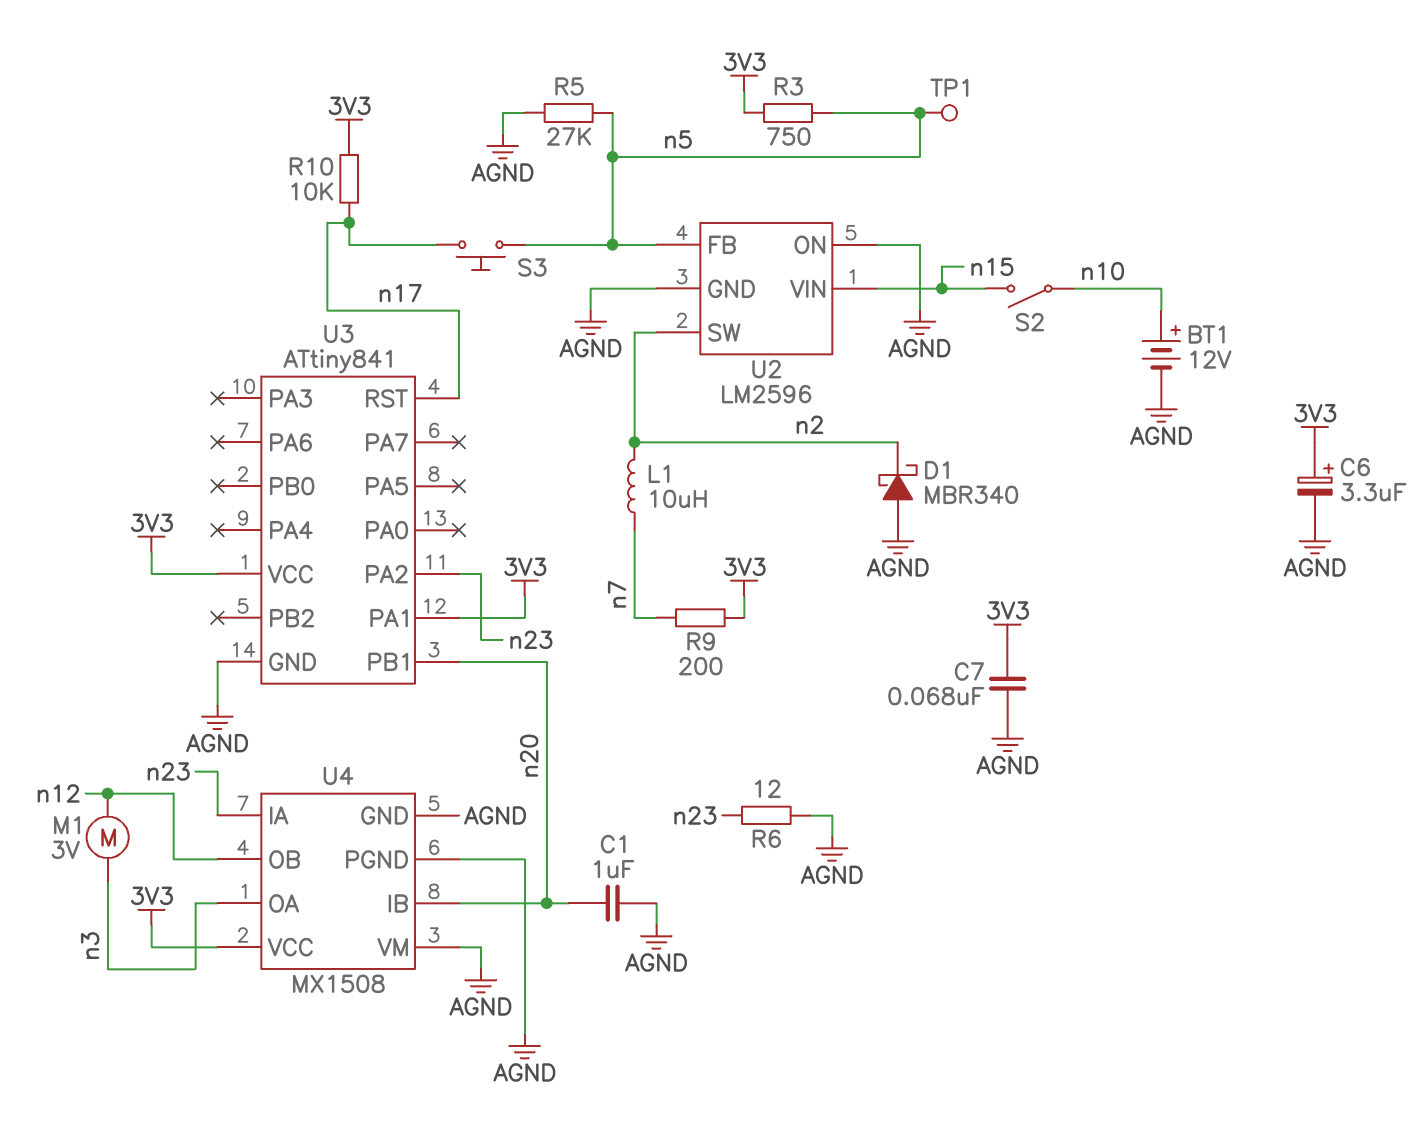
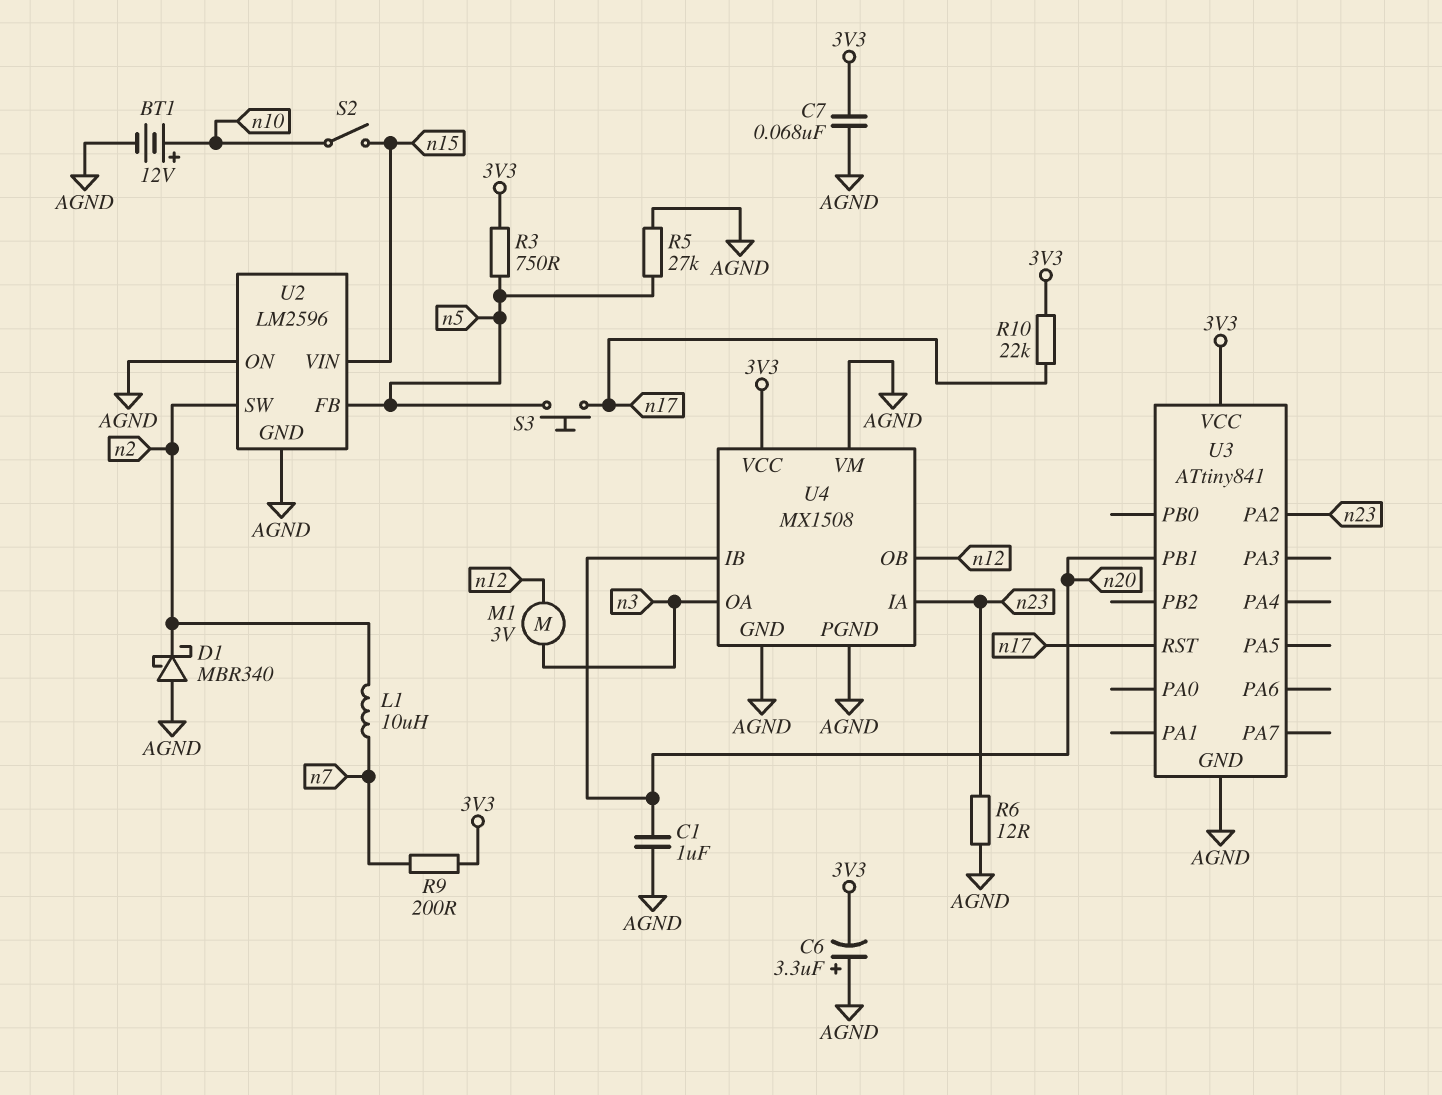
C6: 3.3uF (plus 3V3, minus AGND) -> 3.3uF (plus AGND, minus 3V3)
R10: 10k (3V3, n17) -> 22k (3V3, n17)
TP1: test point (n5) -> none
U3 pin PA1: 3V3 -> none

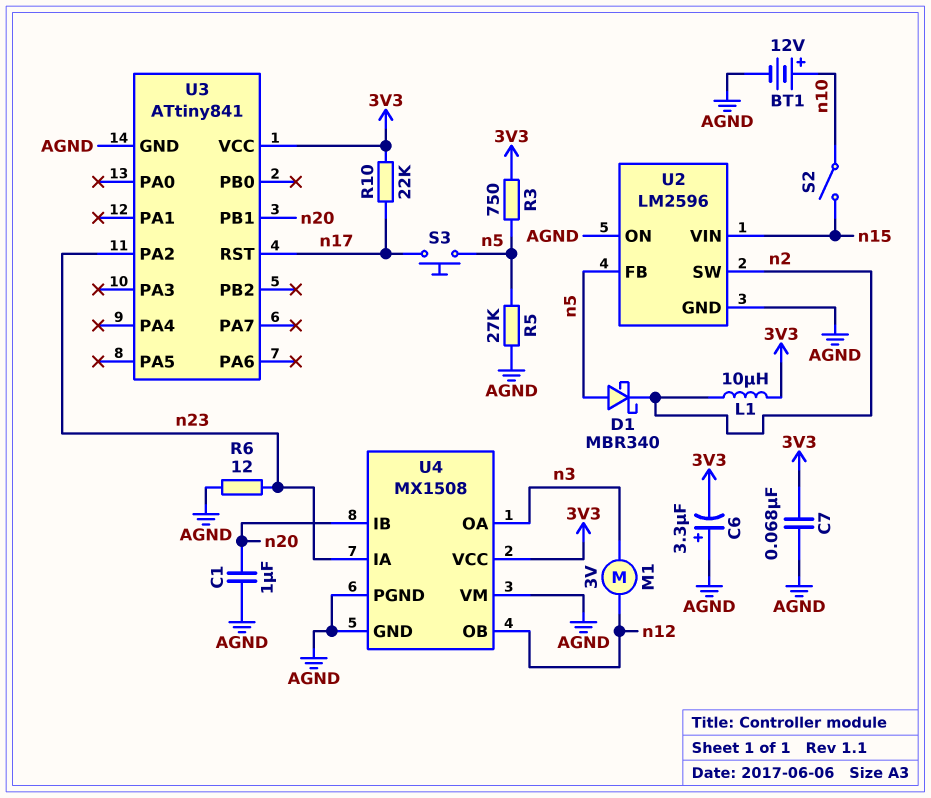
D1: schottky MBR340 (A AGND, K n2) -> schottky MBR340 (A n5, K n2)
L1: 10uH (n2, n7) -> 10uH (3V3, n2)
R9: 200 (3V3, n7) -> none

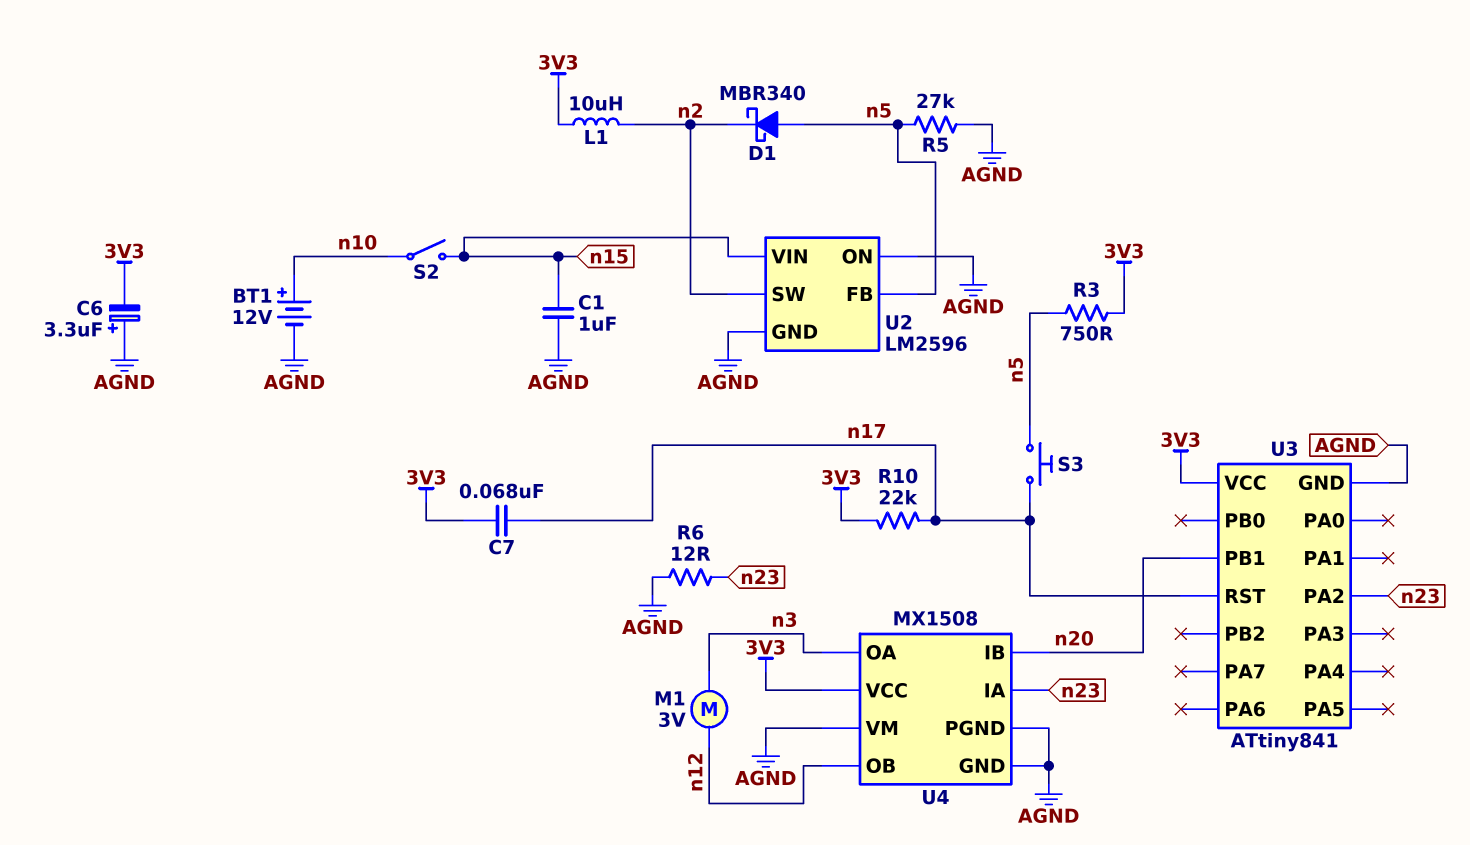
C1: 1uF (AGND, n20) -> 1uF (AGND, n15)
C7: 68nF (3V3, AGND) -> 68nF (3V3, n17)

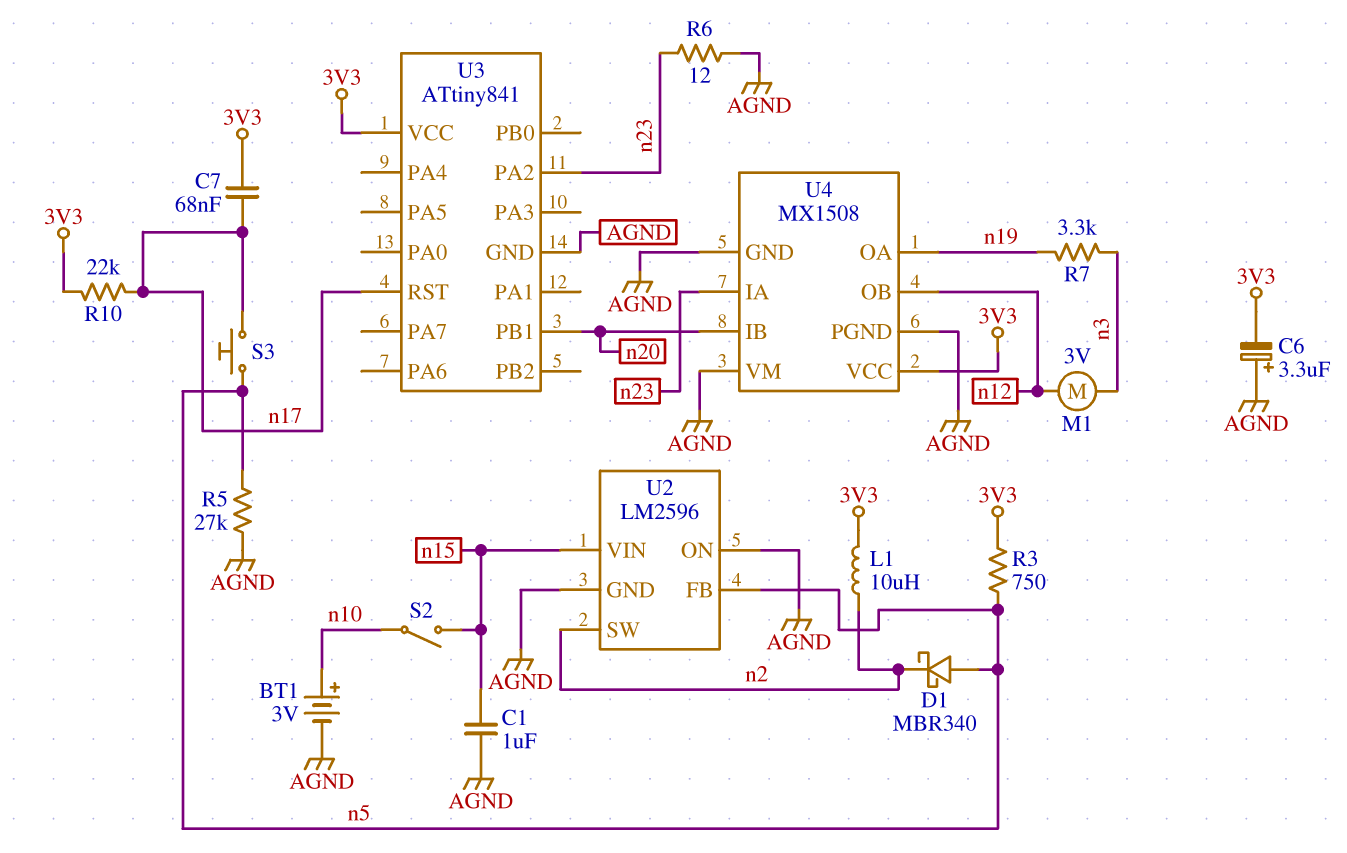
BT1: 12V (plus n10, minus AGND) -> 3V (plus n10, minus AGND)
R7: none -> 3.3k (n3, n19)
U4 pin OA: n3 -> n19

